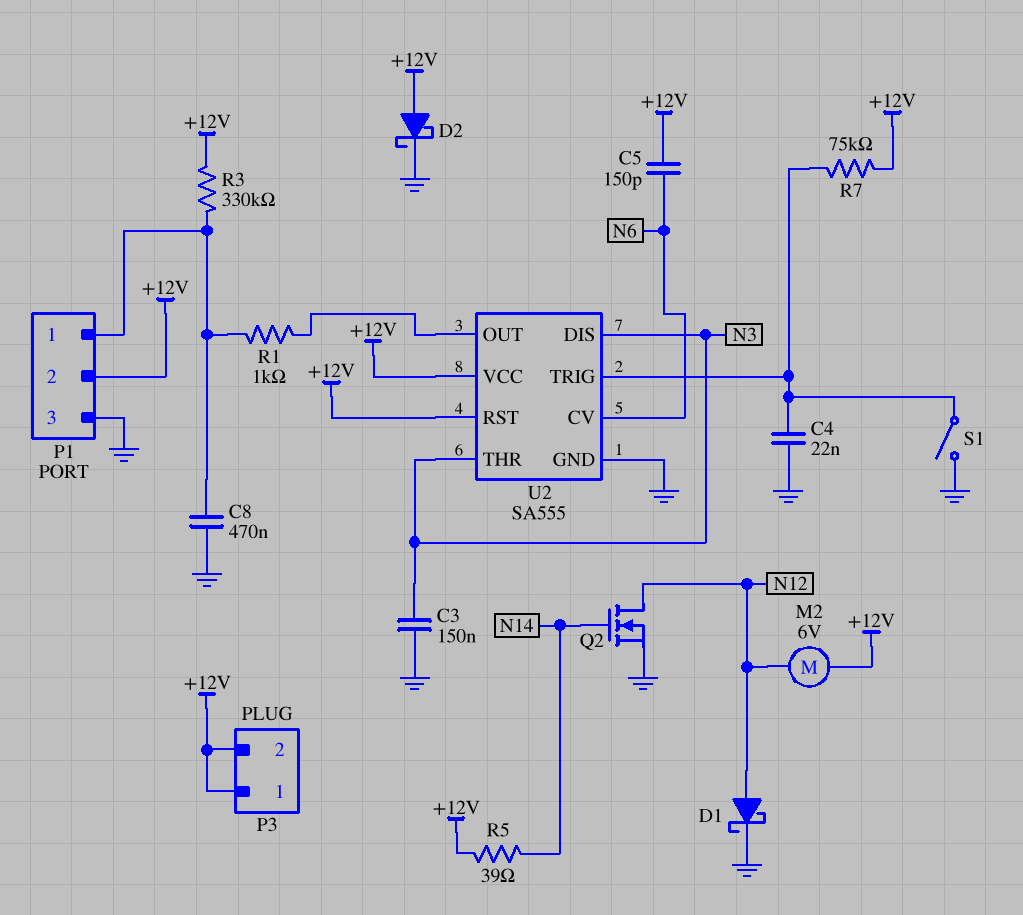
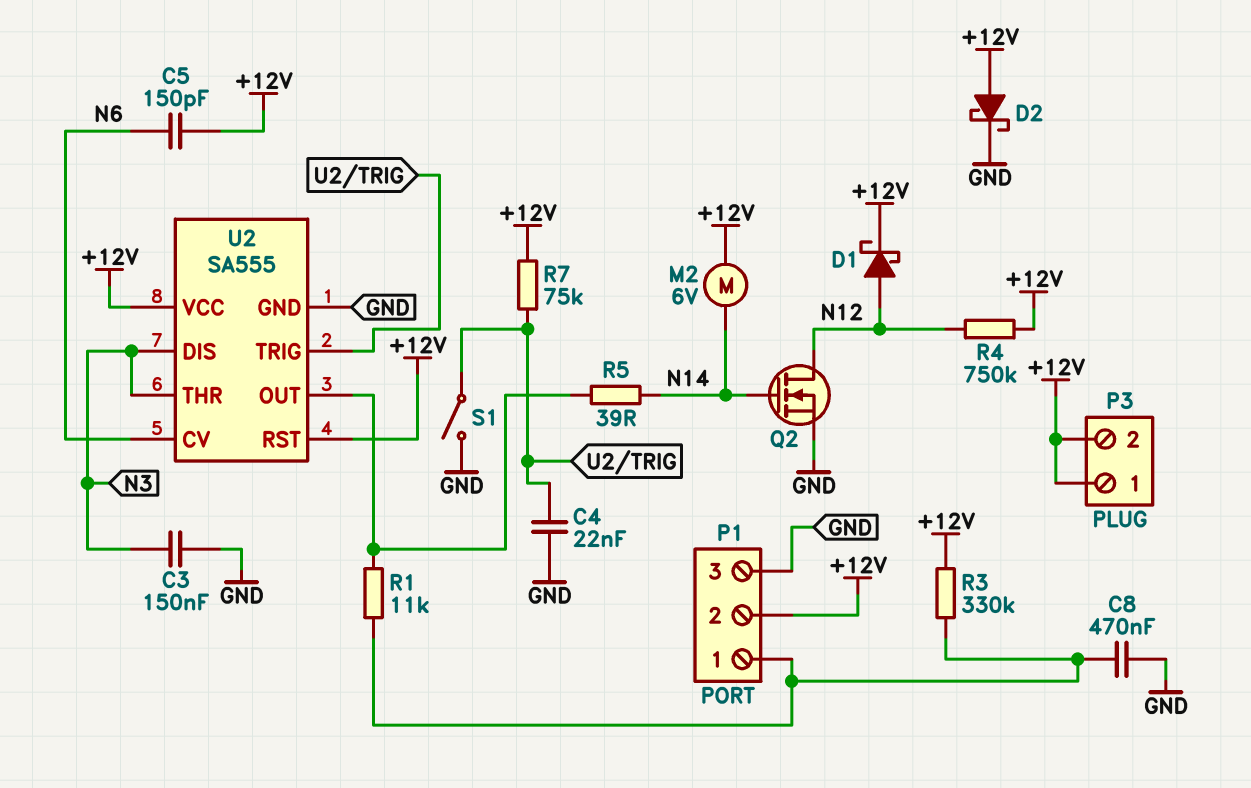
D1: schottky (A N12, K GND) -> schottky (A N12, K +12V)
M2: motor 6V (+12V, N12) -> motor 6V (+12V, N14)
R1: 1k (P1/1, U2/OUT) -> 11k (P1/1, U2/OUT)
R4: none -> 750k (+12V, N12)
R5: 39 (+12V, N14) -> 39 (N14, U2/OUT)

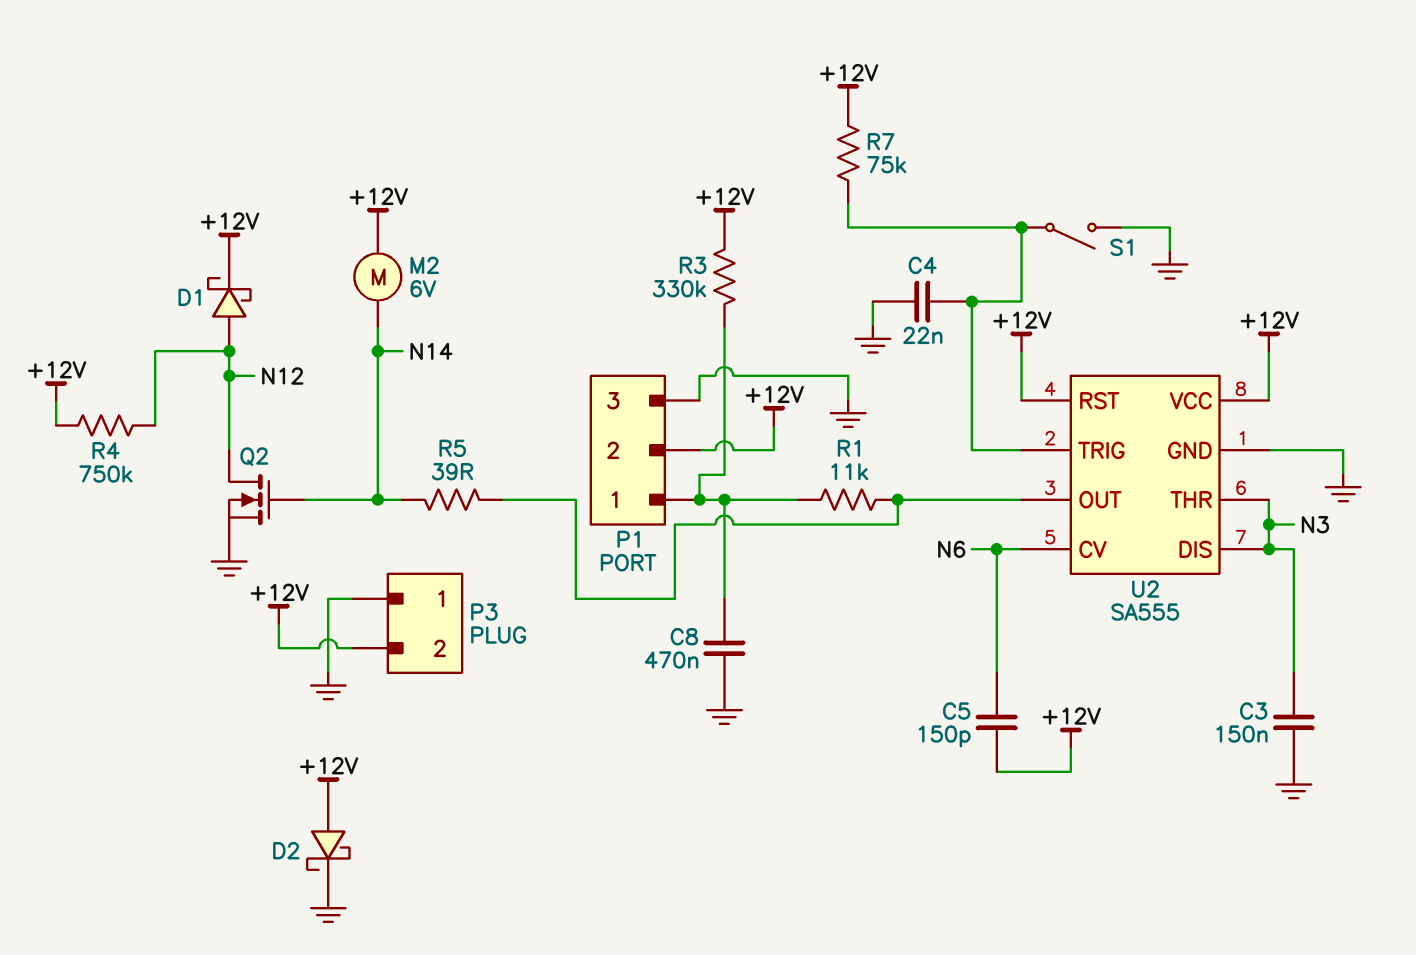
P3 pin 1: +12V -> GND

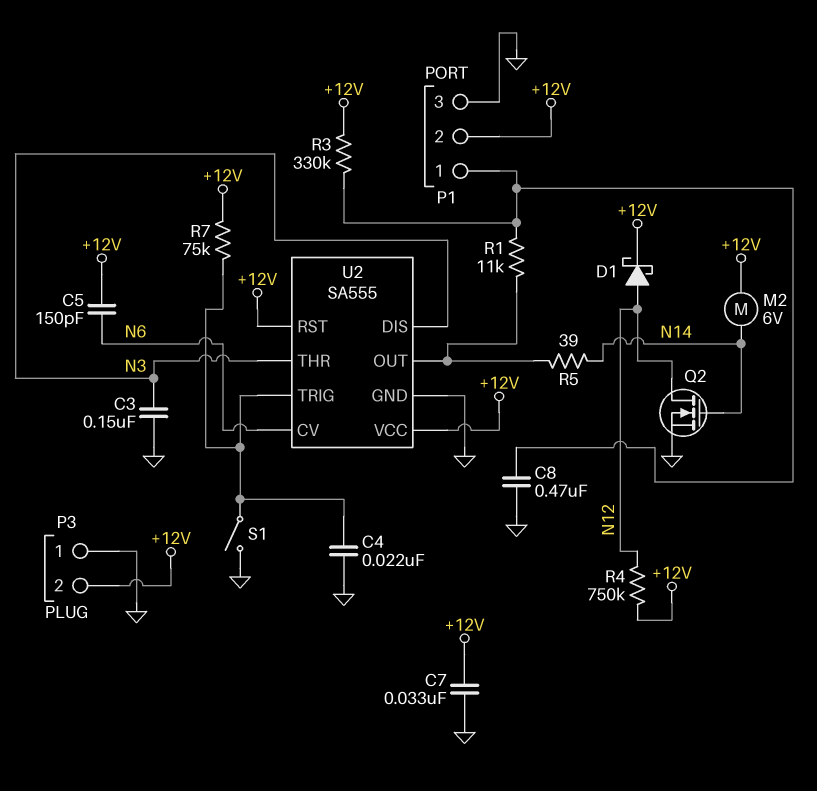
C7: none -> 33nF (+12V, GND)
D2: schottky (A +12V, K GND) -> none

